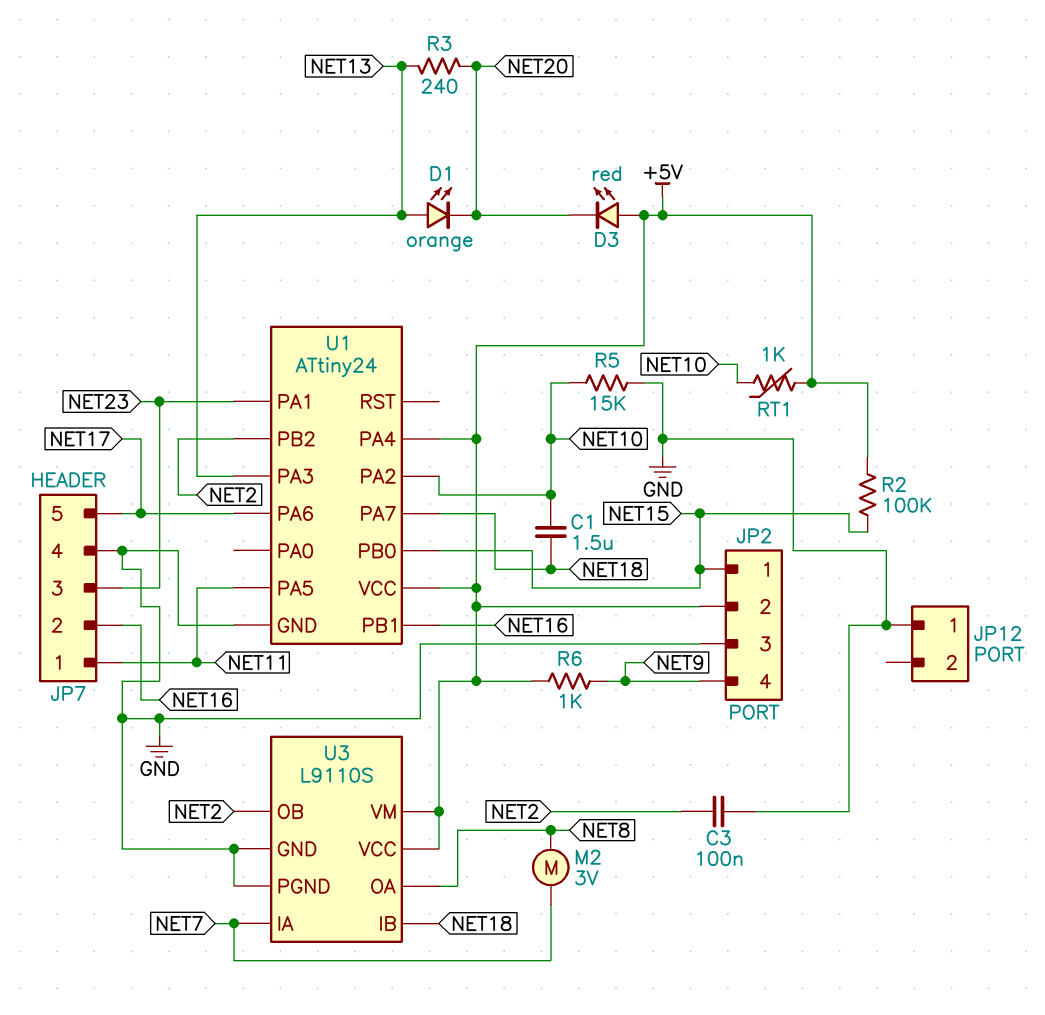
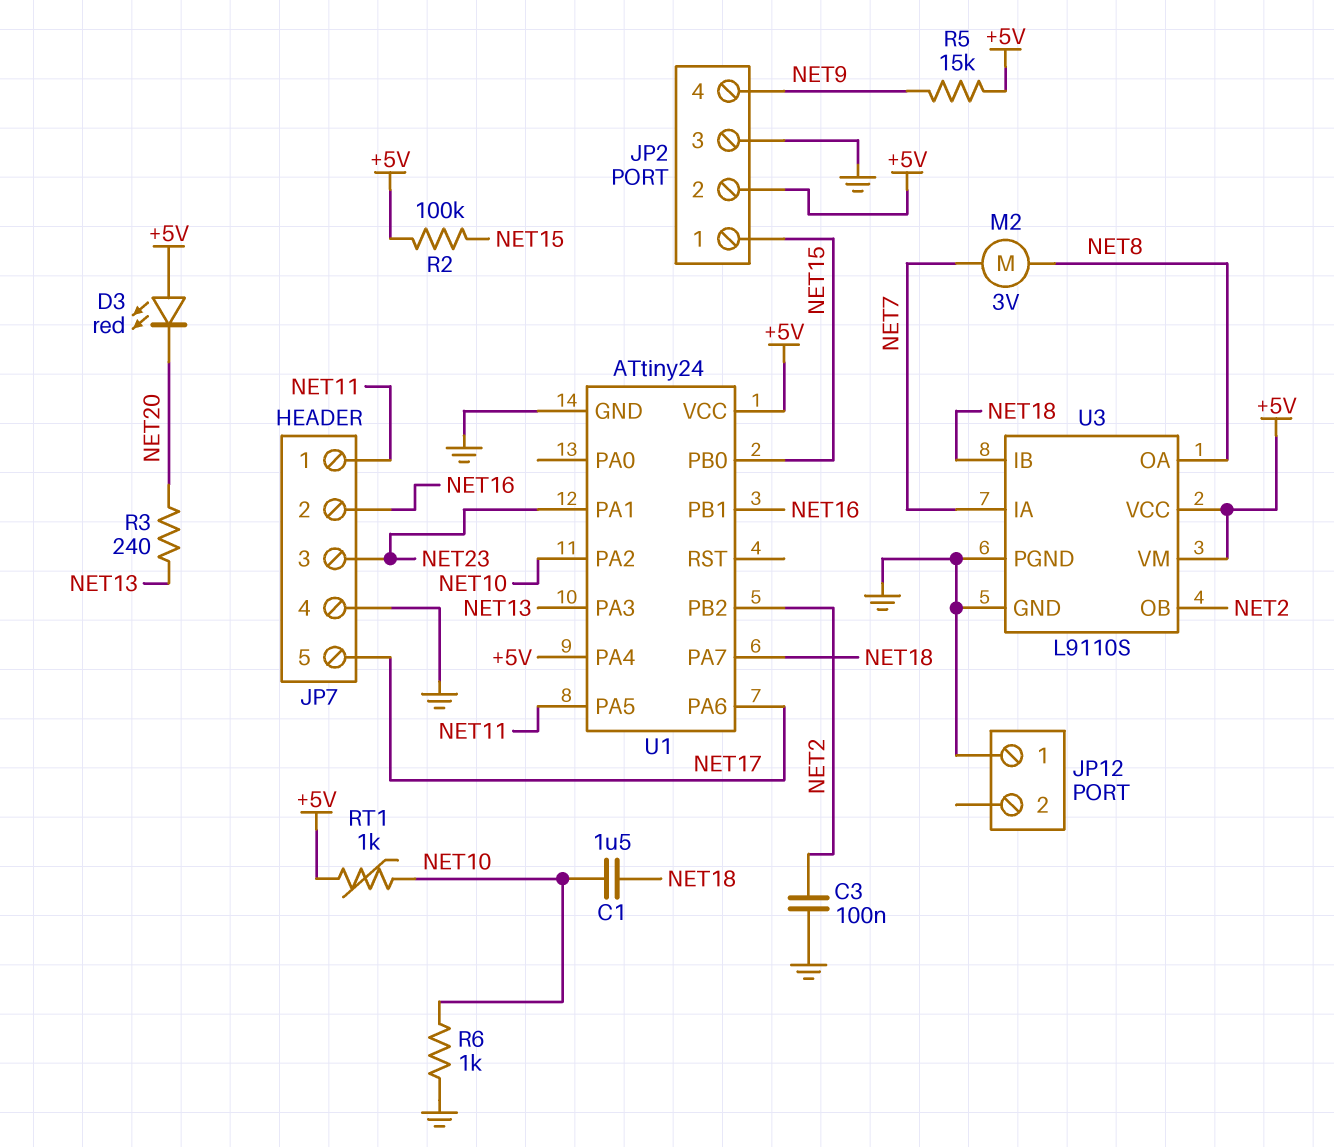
D1: LED orange (A NET13, K NET20) -> none
R5: 15k (GND, NET10) -> 15k (+5V, NET9)
R6: 1k (+5V, NET9) -> 1k (GND, NET10)

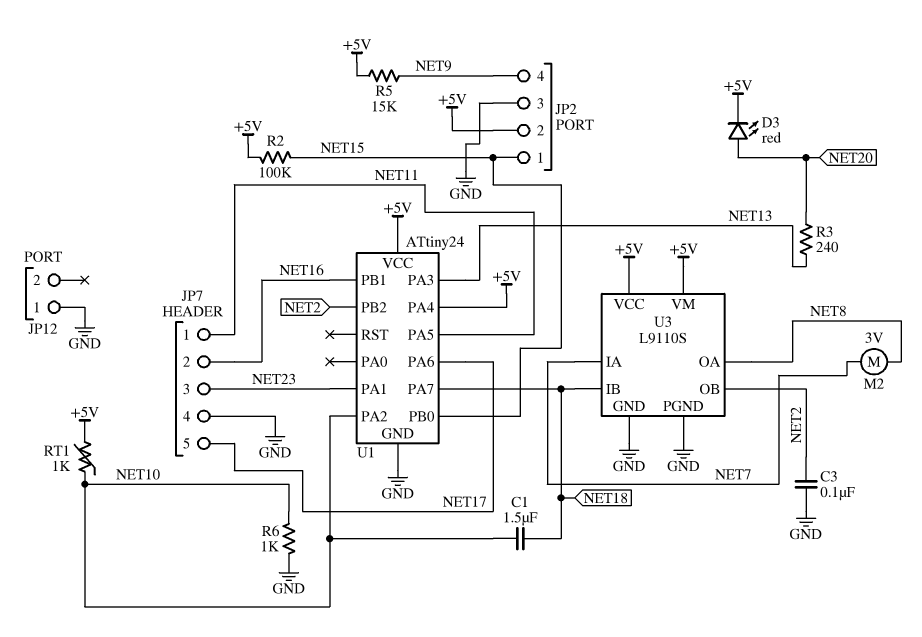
D3: LED red (A +5V, K NET20) -> LED red (A NET20, K +5V)

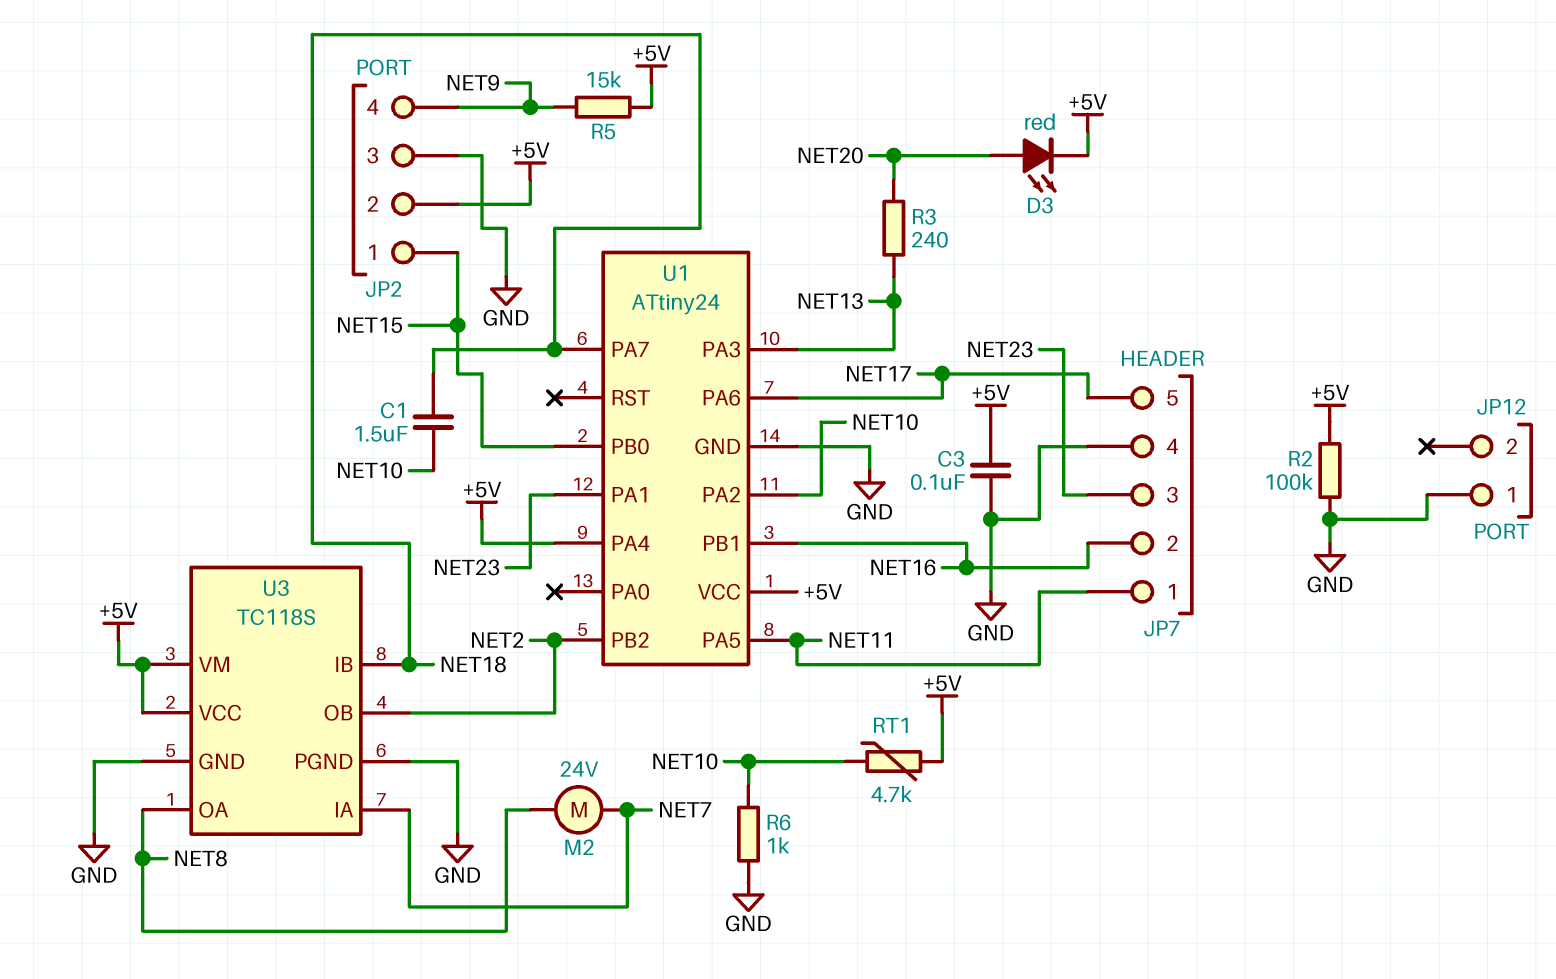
C3: 100nF (GND, NET2) -> 100nF (+5V, GND)
M2: motor 3V (NET7, NET8) -> motor 24V (NET7, NET8)
R2: 100k (+5V, NET15) -> 100k (+5V, GND)
RT1: 1k (+5V, NET10) -> 4.7k (+5V, NET10)
U3: L9110S -> TC118S

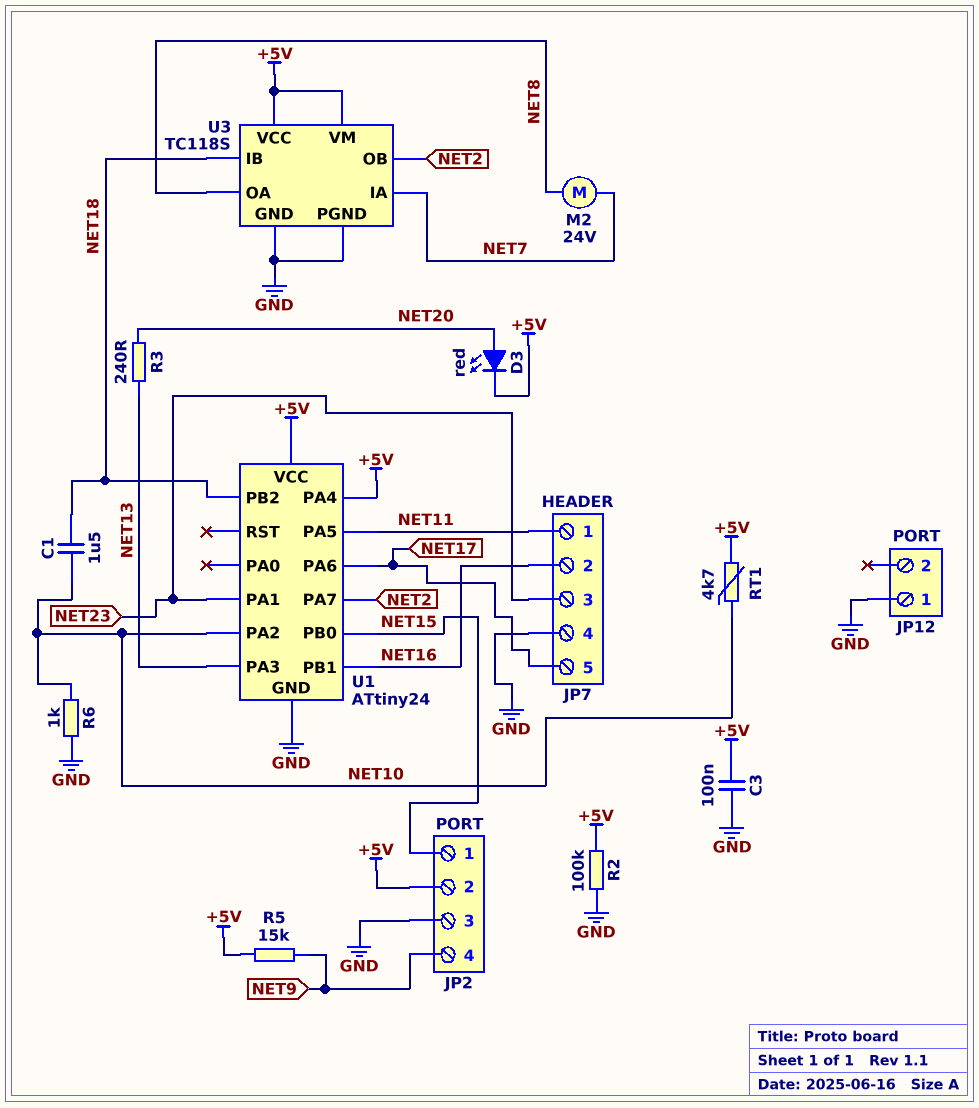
U1 pin PA7: NET18 -> NET2
U1 pin PB2: NET2 -> NET18

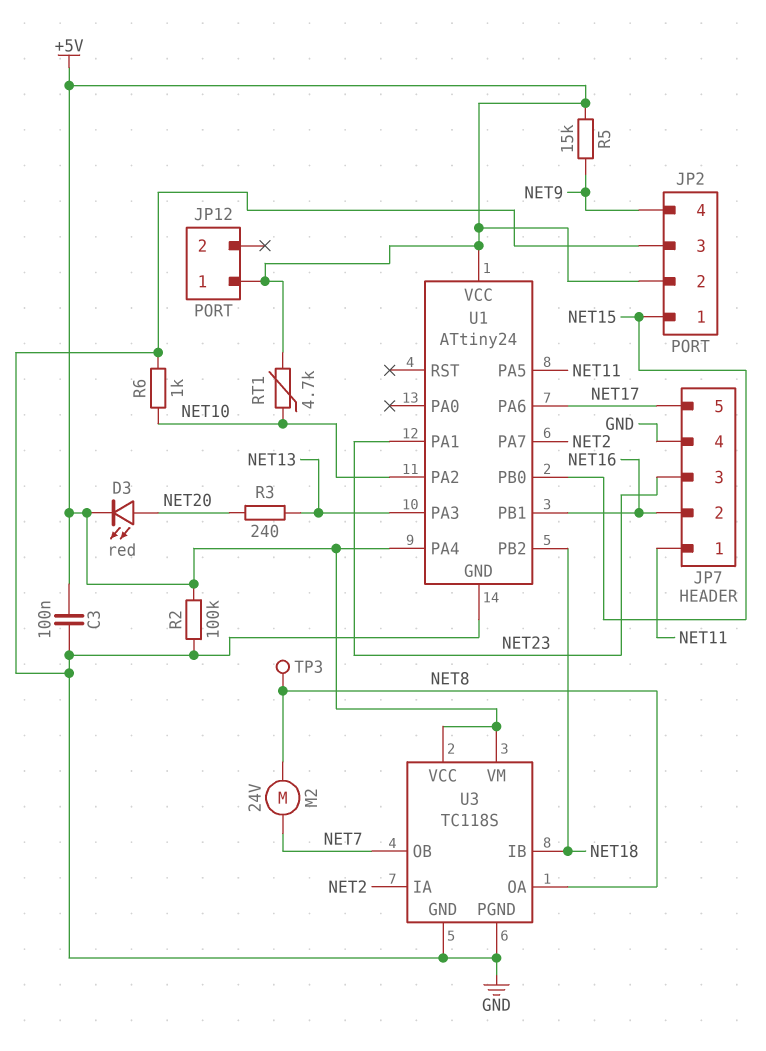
C1: 1.5uF (NET10, NET18) -> none
JP12 pin 1: GND -> +5V
TP3: none -> test point (NET8)
U3 pin IA: NET7 -> NET2
U3 pin OB: NET2 -> NET7

